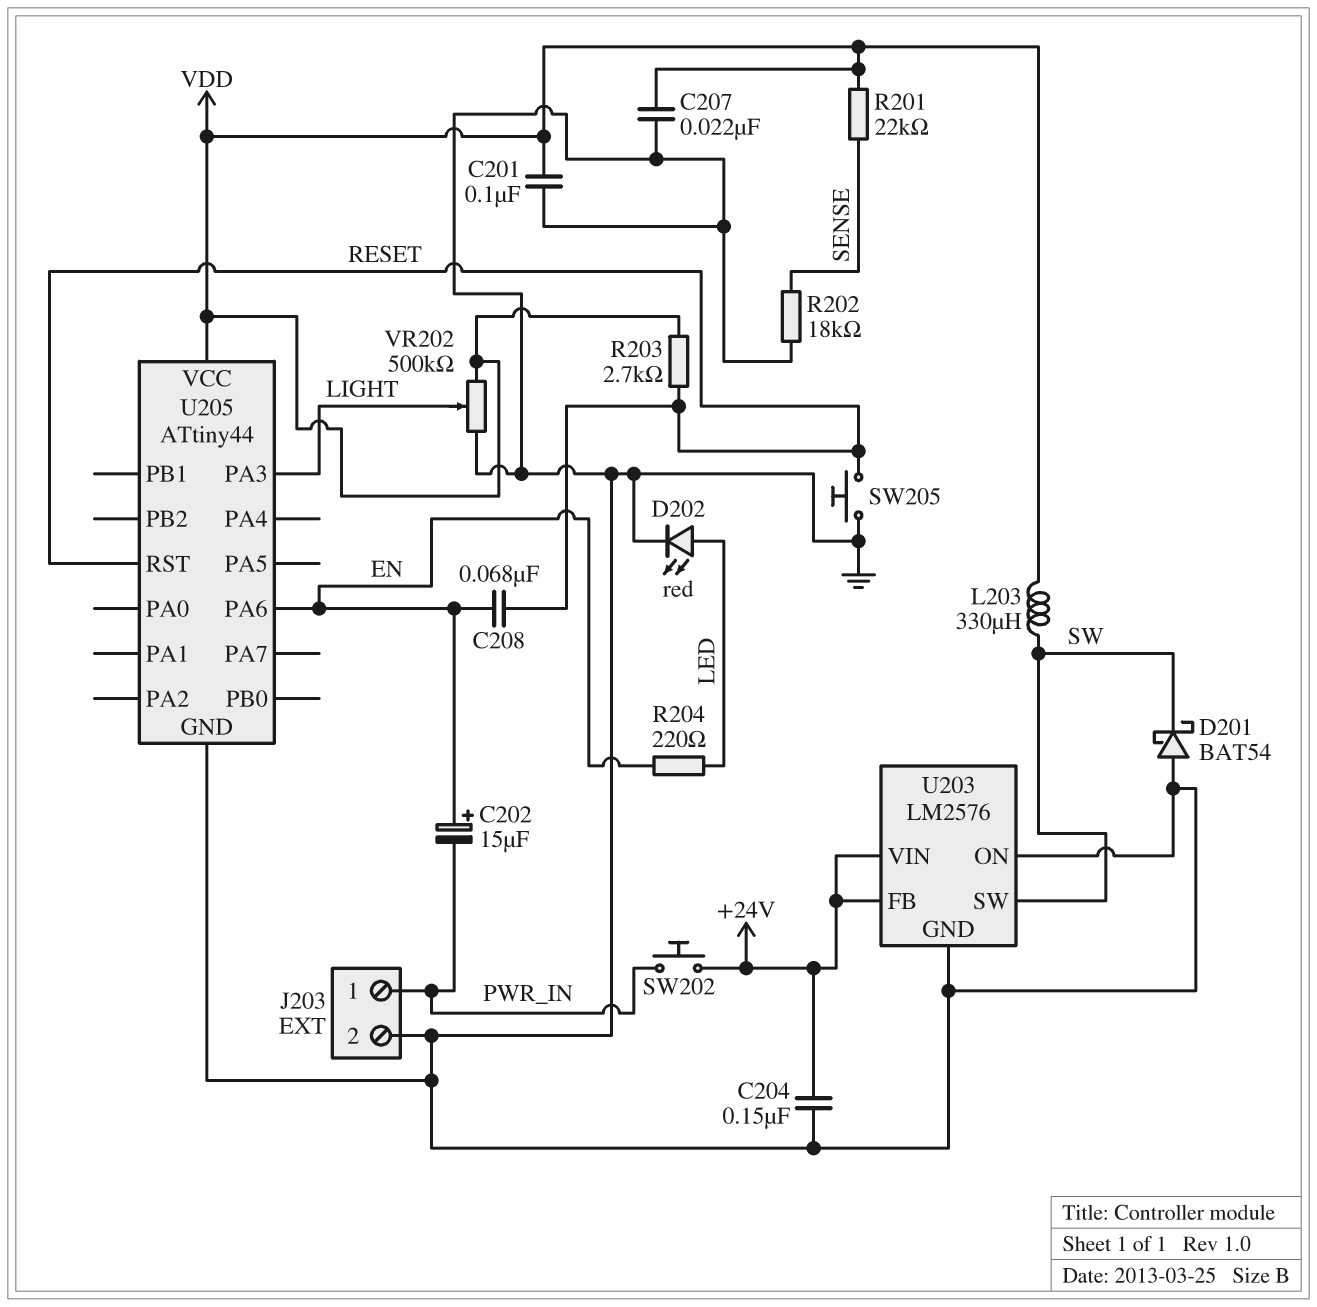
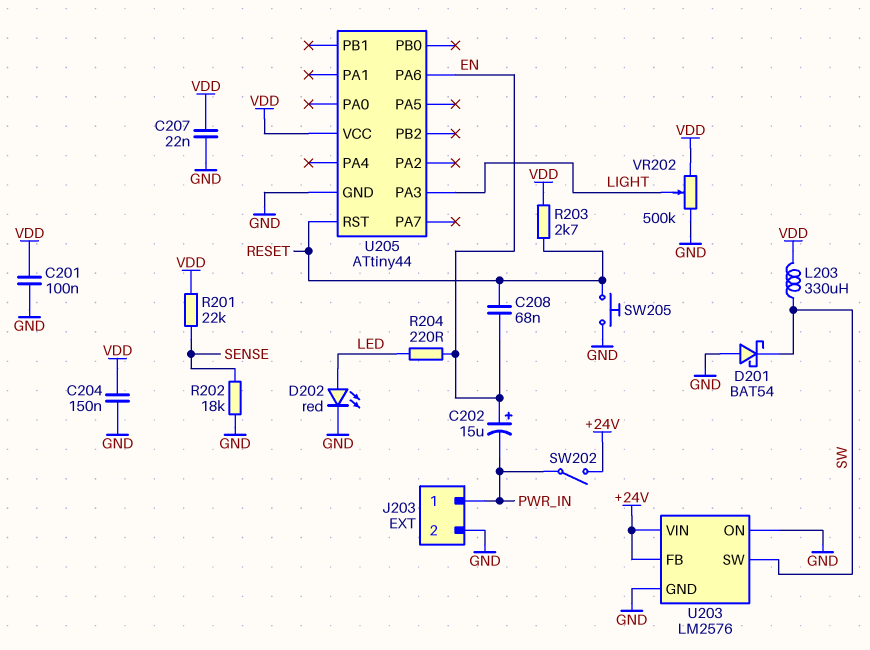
C204: 150nF (+24V, GND) -> 150nF (GND, VDD)
SW202: button (+24V, PWR_IN) -> switch (+24V, PWR_IN)

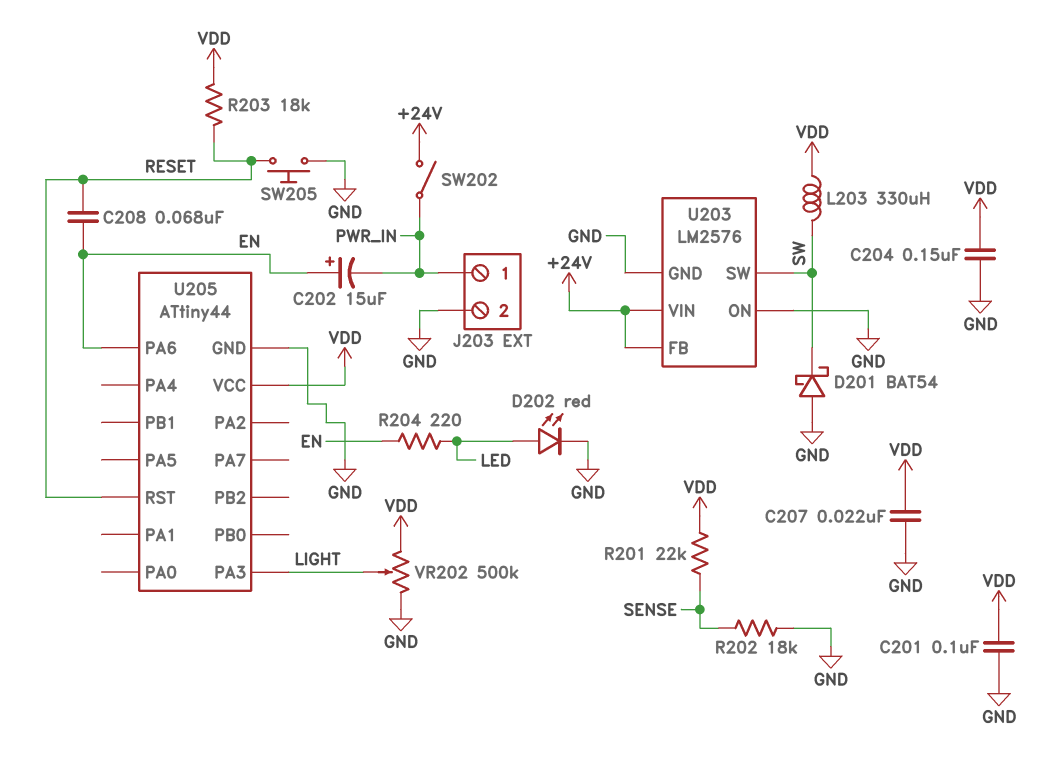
R203: 2.7k (RESET, VDD) -> 18k (RESET, VDD)

